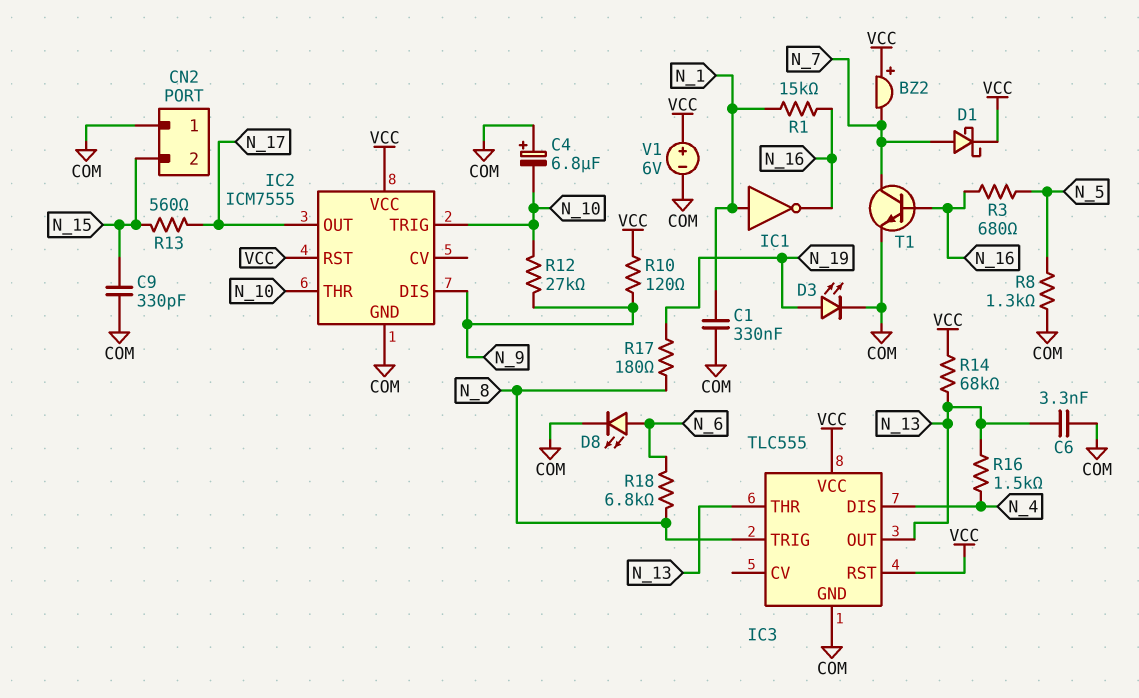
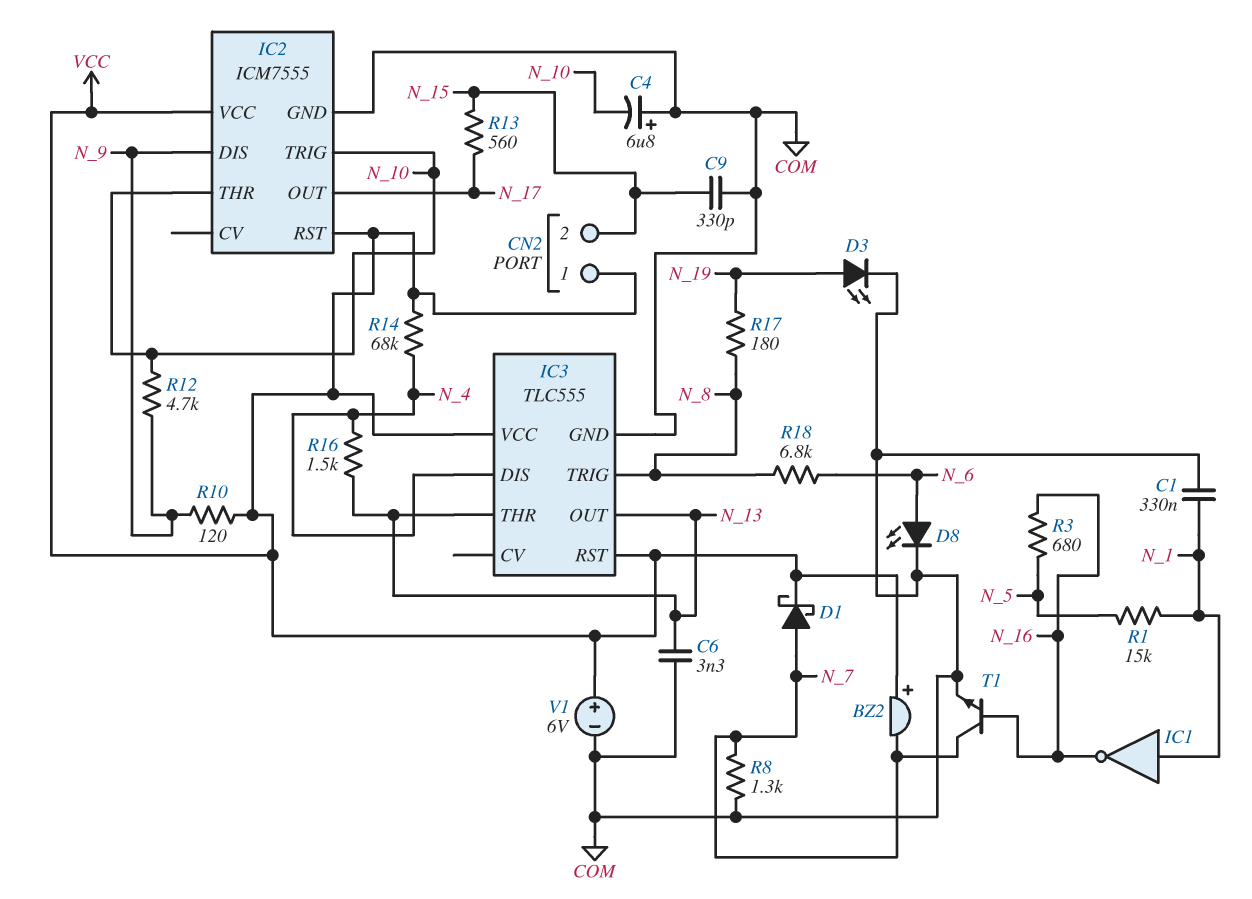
CN2 pin 1: COM -> VCC
R1: 15k (N_1, N_16) -> 15k (N_1, N_5)
R8: 1.3k (COM, N_5) -> 1.3k (COM, N_7)
R12: 27k (N_9, N_10) -> 4.7k (N_9, N_10)
R14: 68k (N_13, VCC) -> 68k (N_4, VCC)

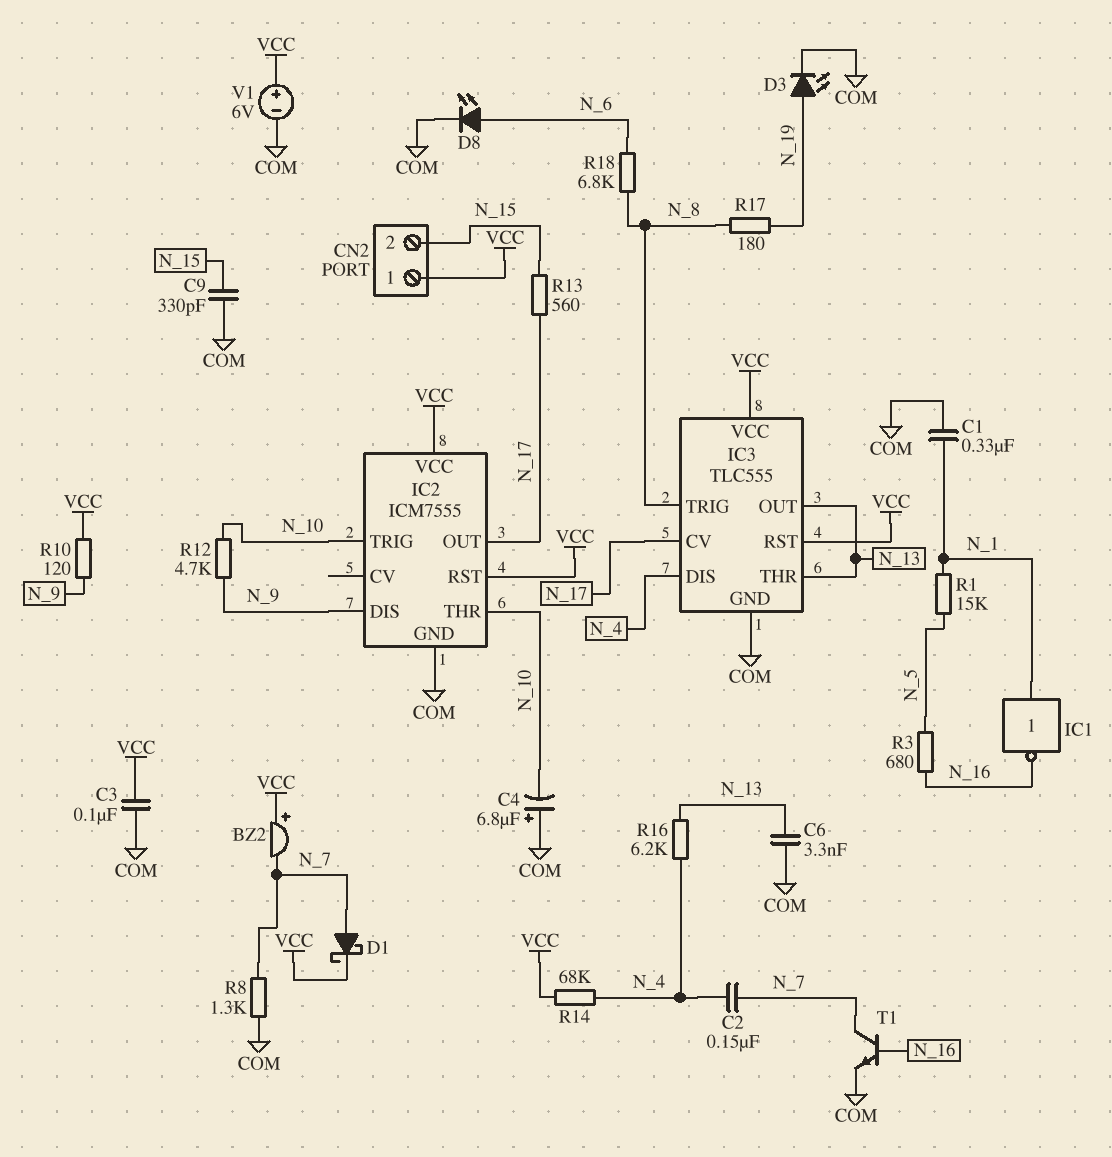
C2: none -> 150nF (N_4, N_7)
C3: none -> 100nF (COM, VCC)
IC3 pin CV: none -> N_17
R16: 1.5k (N_4, N_13) -> 6.2k (N_4, N_13)

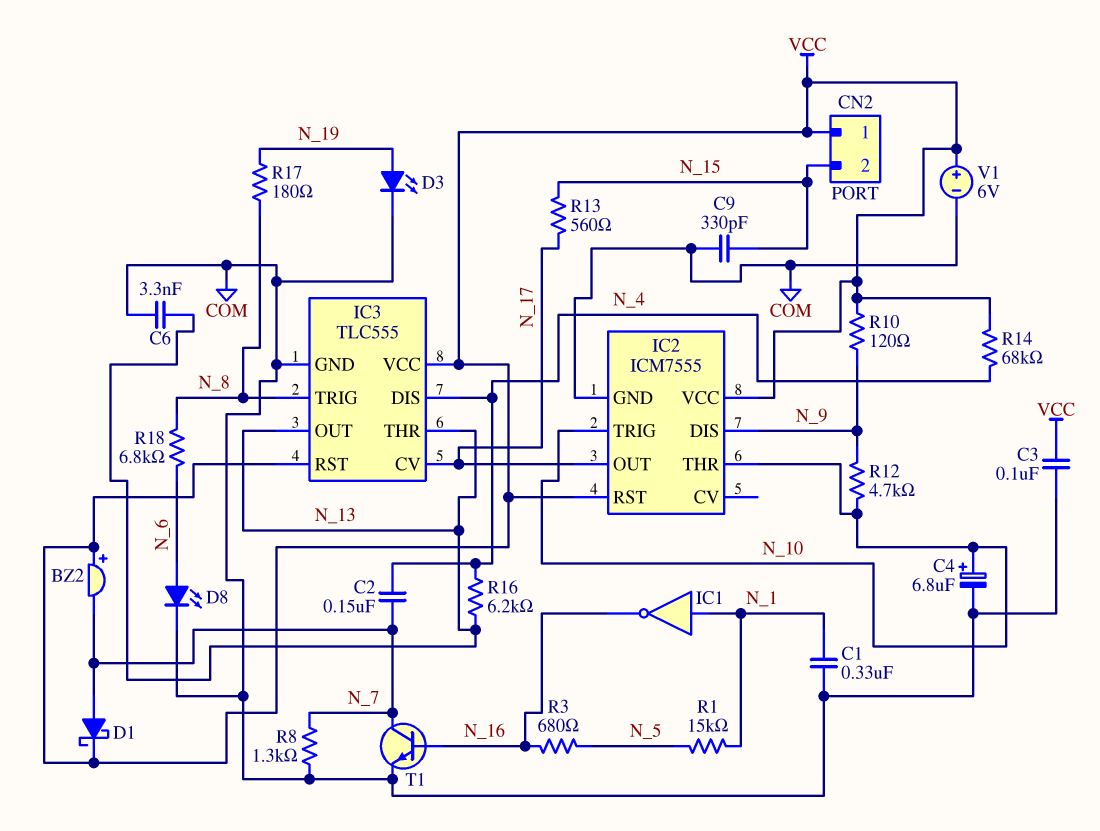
C4: 6.8uF (plus COM, minus N_10) -> 6.8uF (plus N_10, minus COM)

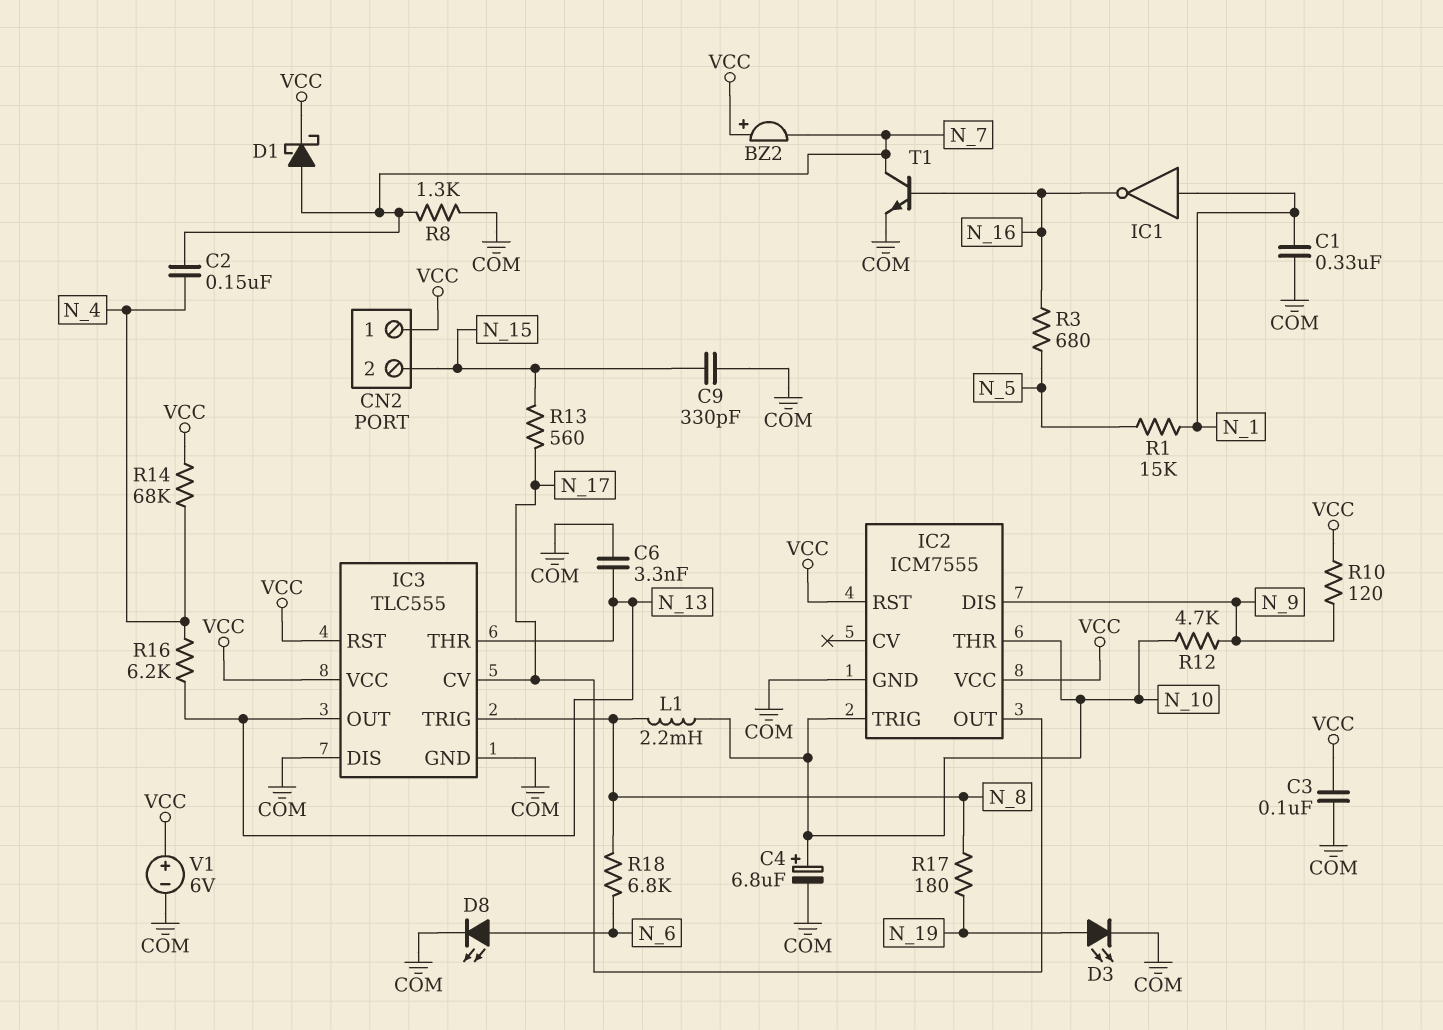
IC3 pin DIS: N_4 -> COM
L1: none -> 2.2mH (N_8, N_10)

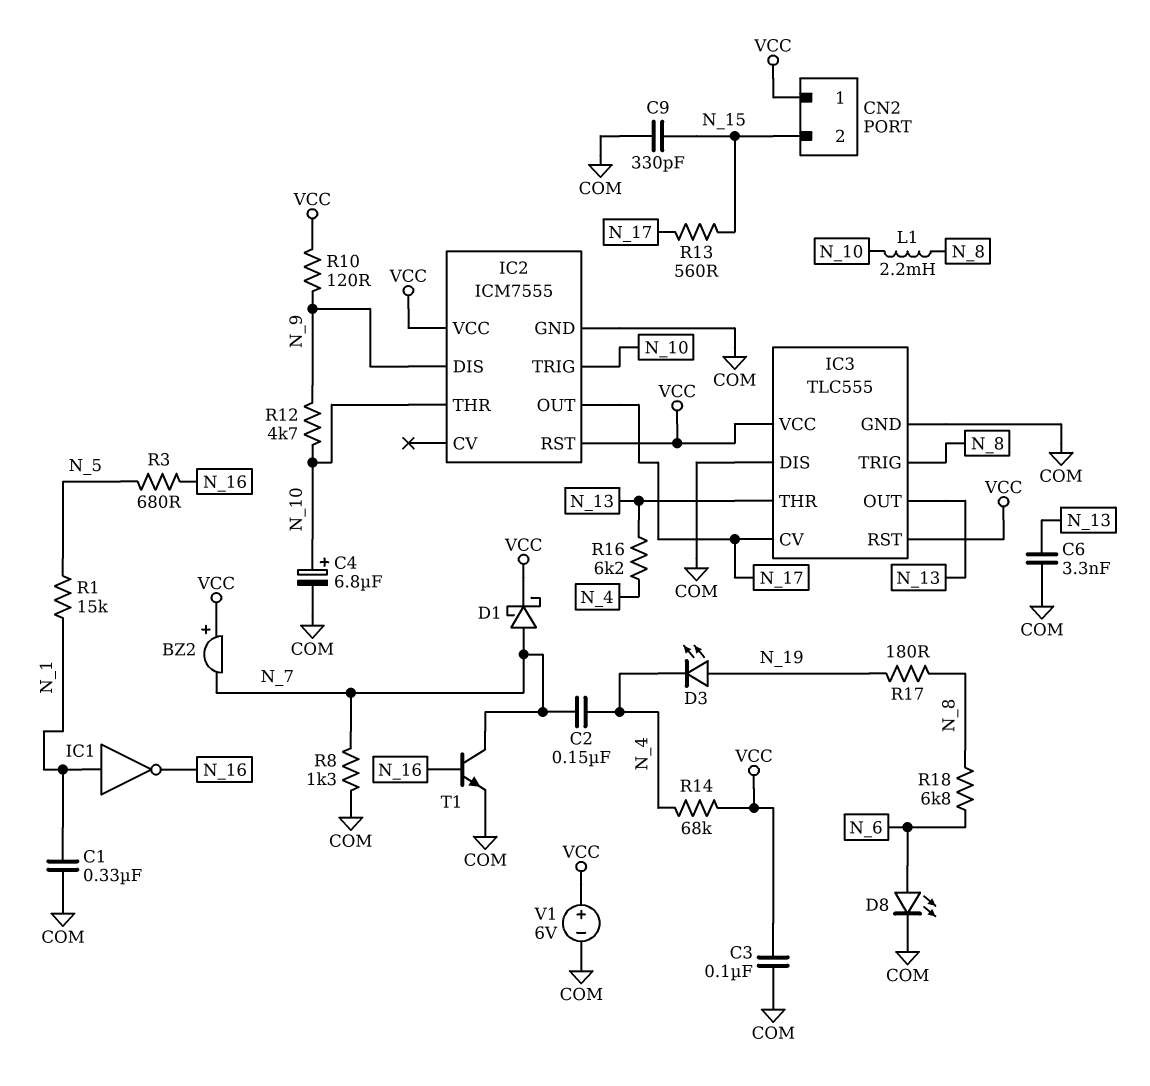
D3: LED (A N_19, K COM) -> LED (A N_19, K N_4)

